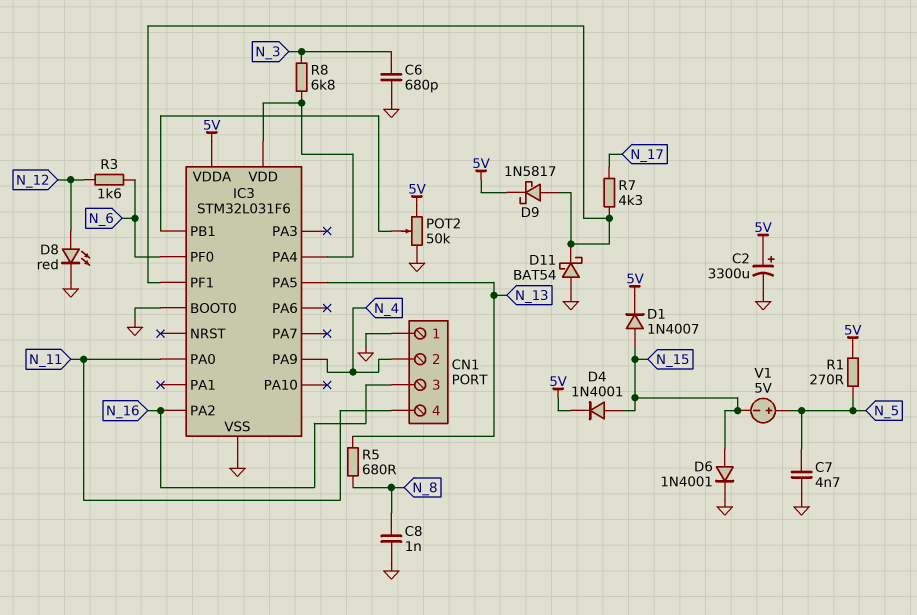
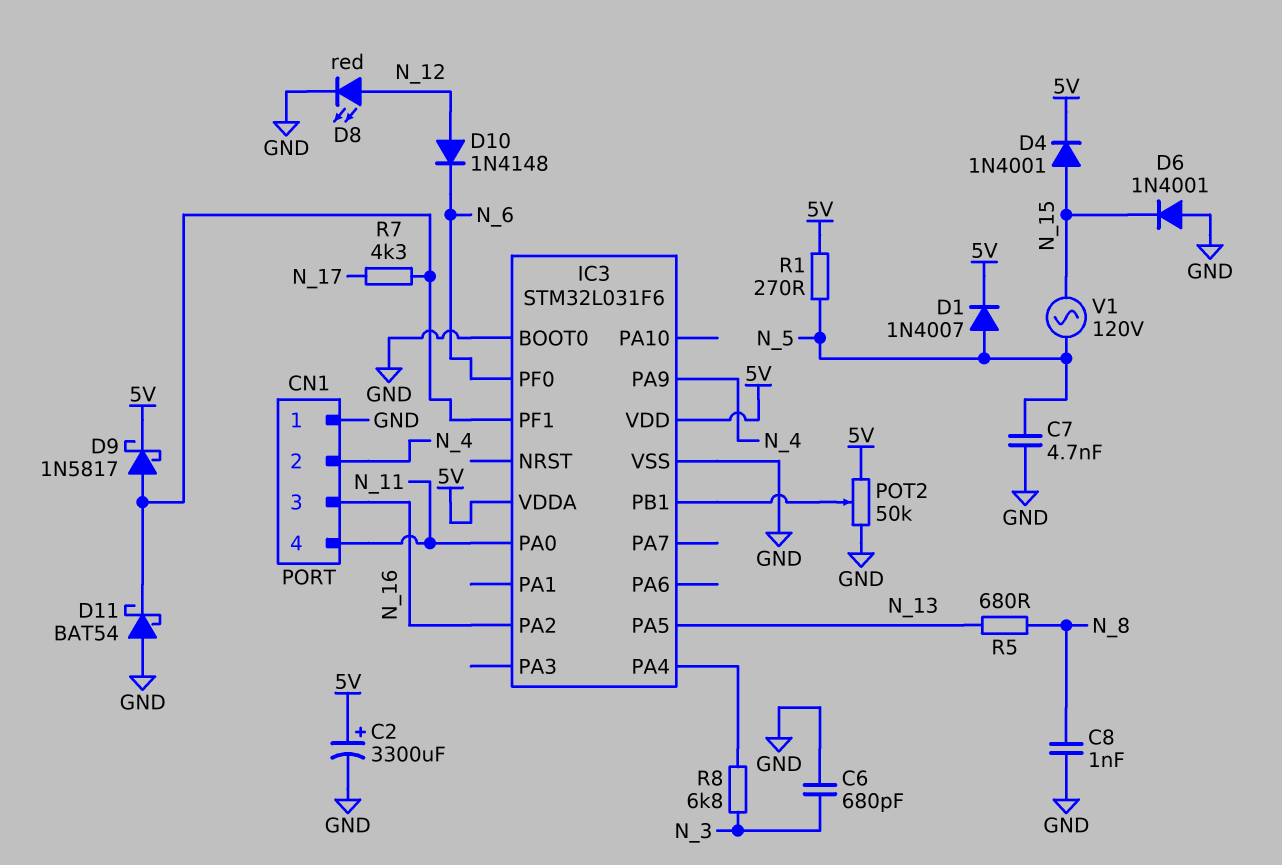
D1: diode 1N4007 (A N_15, K 5V) -> diode 1N4007 (A N_5, K 5V)
D6: diode 1N4001 (A N_15, K GND) -> diode 1N4001 (A GND, K N_15)
D10: none -> diode 1N4148 (A N_12, K N_6)
IC3 pin VDD: IC3/PA4 -> 5V
R3: 1.6k (N_6, N_12) -> none
V1: 5V (plus N_5, minus N_15) -> AC 120V (N_5, N_15)

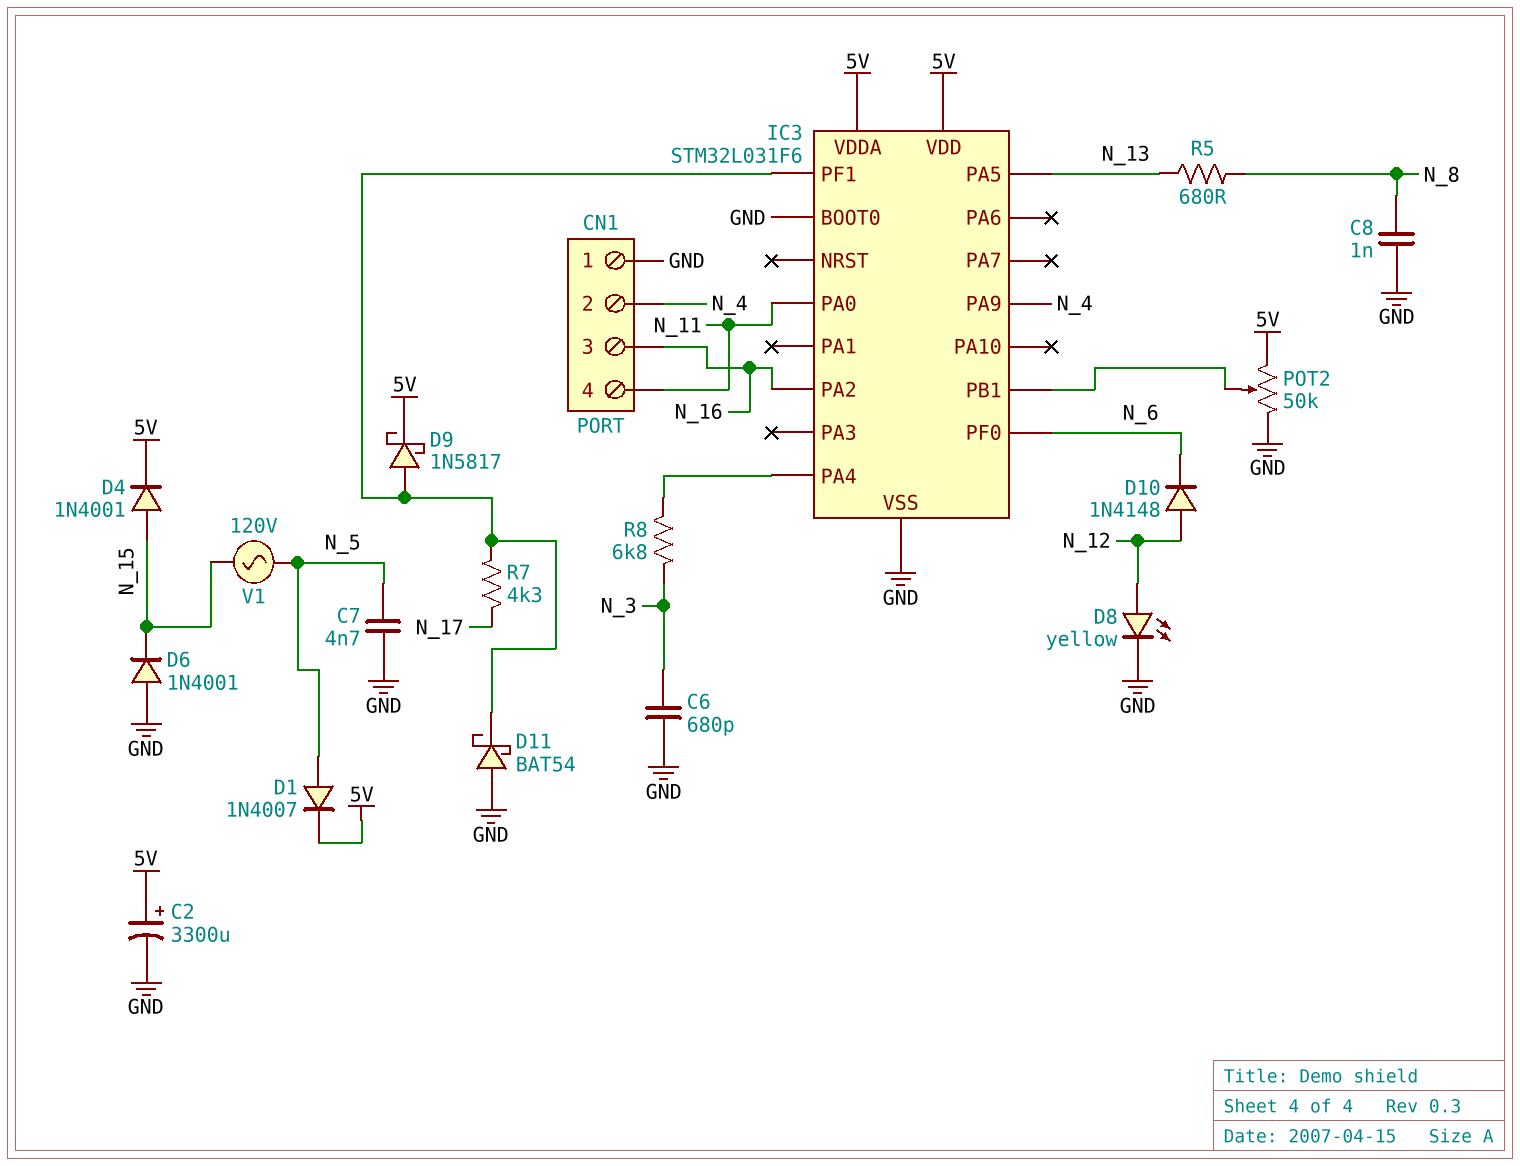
D8: LED red (A N_12, K GND) -> LED yellow (A N_12, K GND)
R1: 270 (5V, N_5) -> none

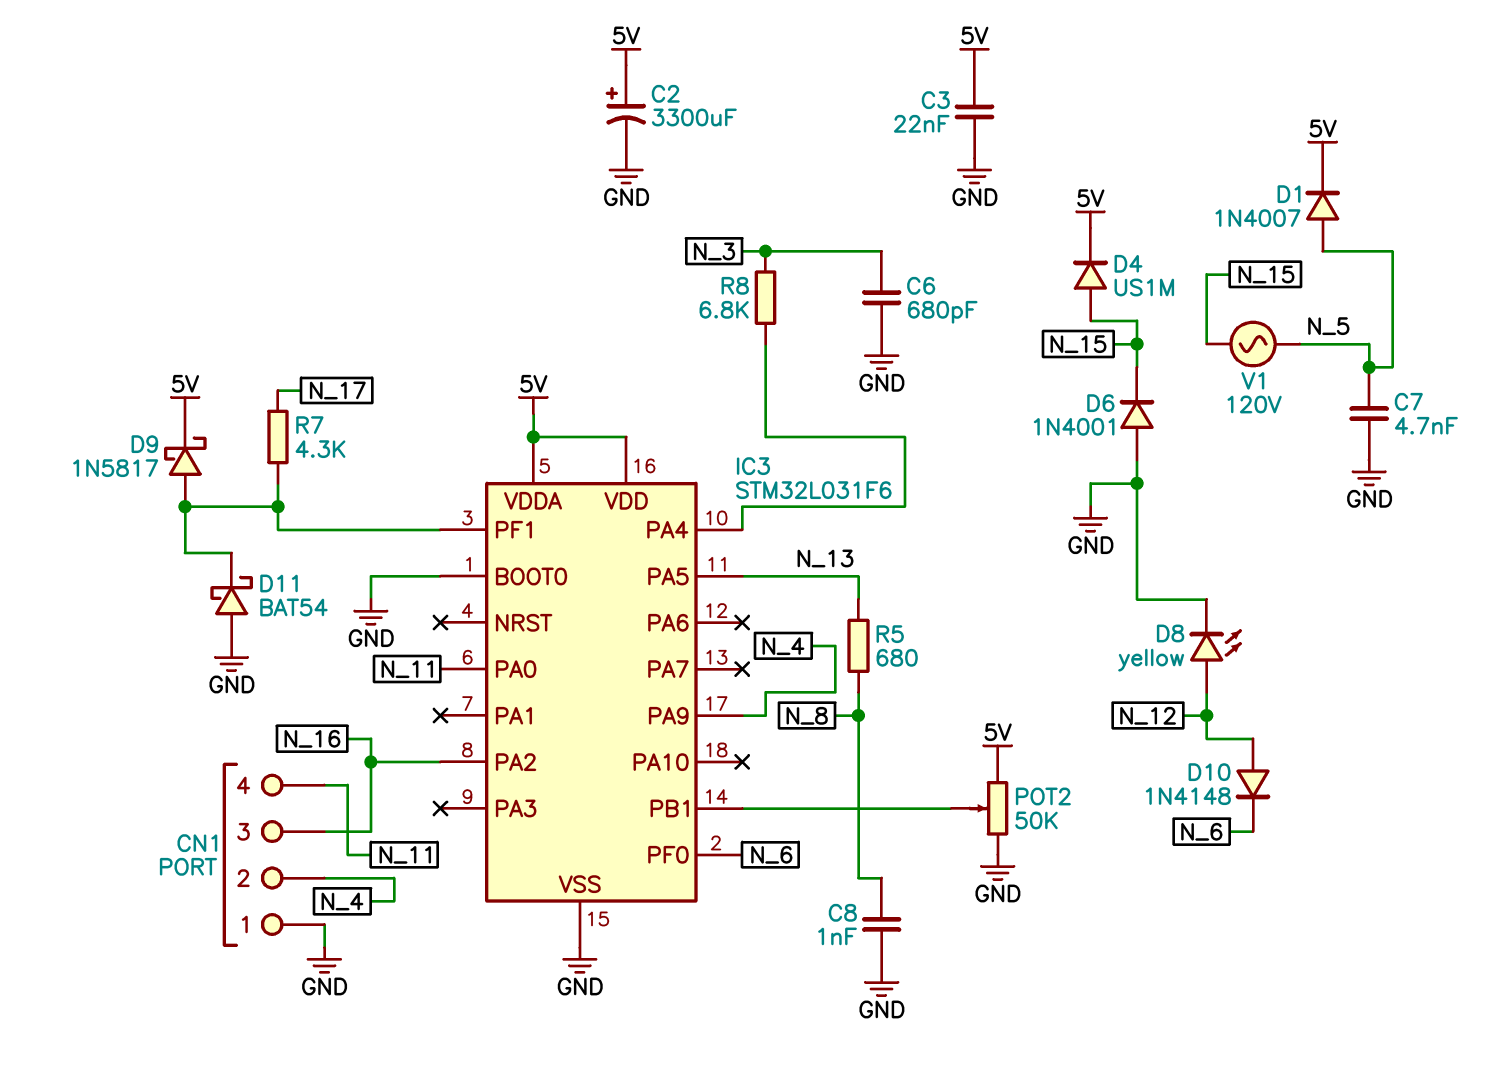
C3: none -> 22nF (5V, GND)
D4: diode 1N4001 (A N_15, K 5V) -> diode US1M (A N_15, K 5V)

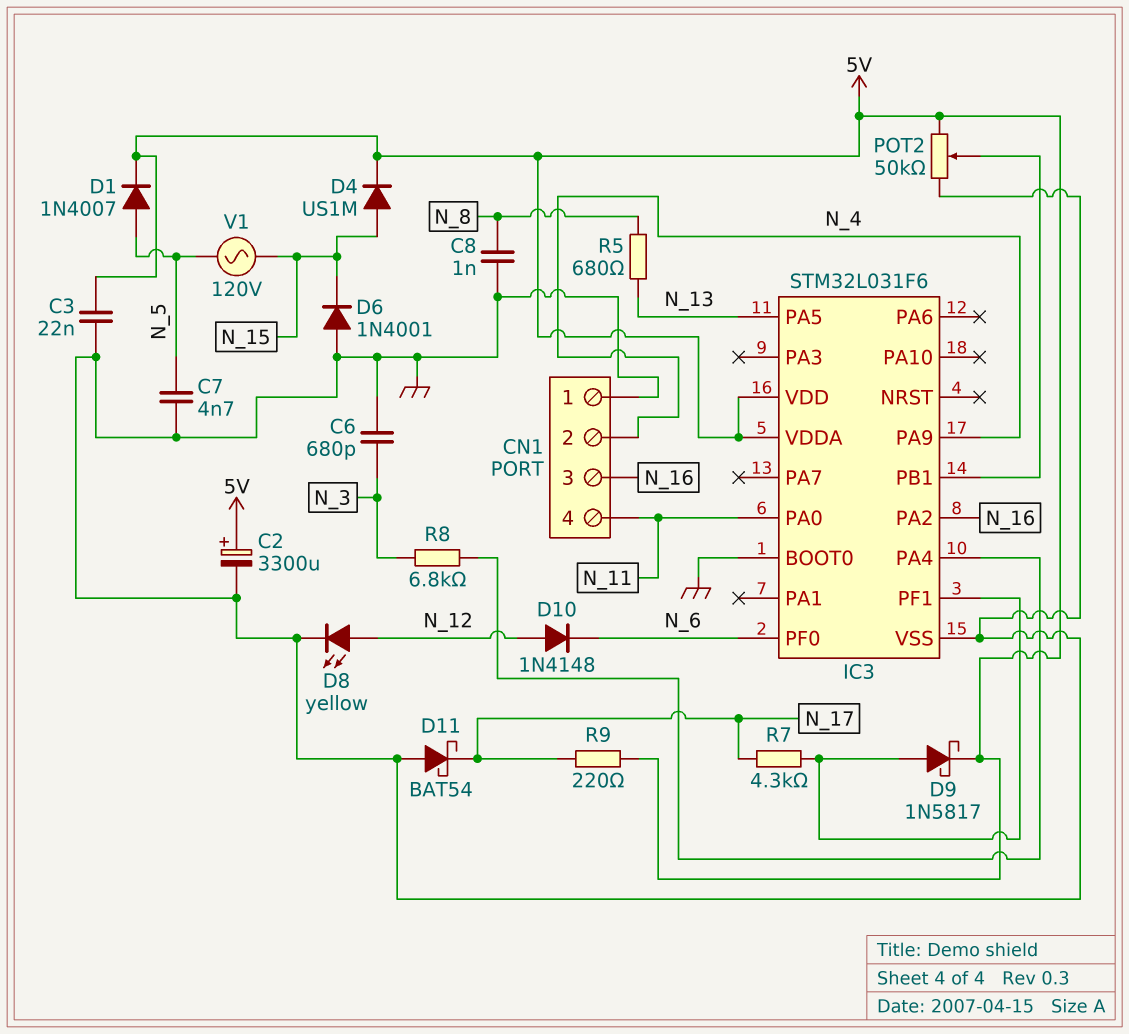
D11: schottky BAT54 (A GND, K IC3/PF1) -> schottky BAT54 (A GND, K N_17)
R9: none -> 220 (5V, N_17)

